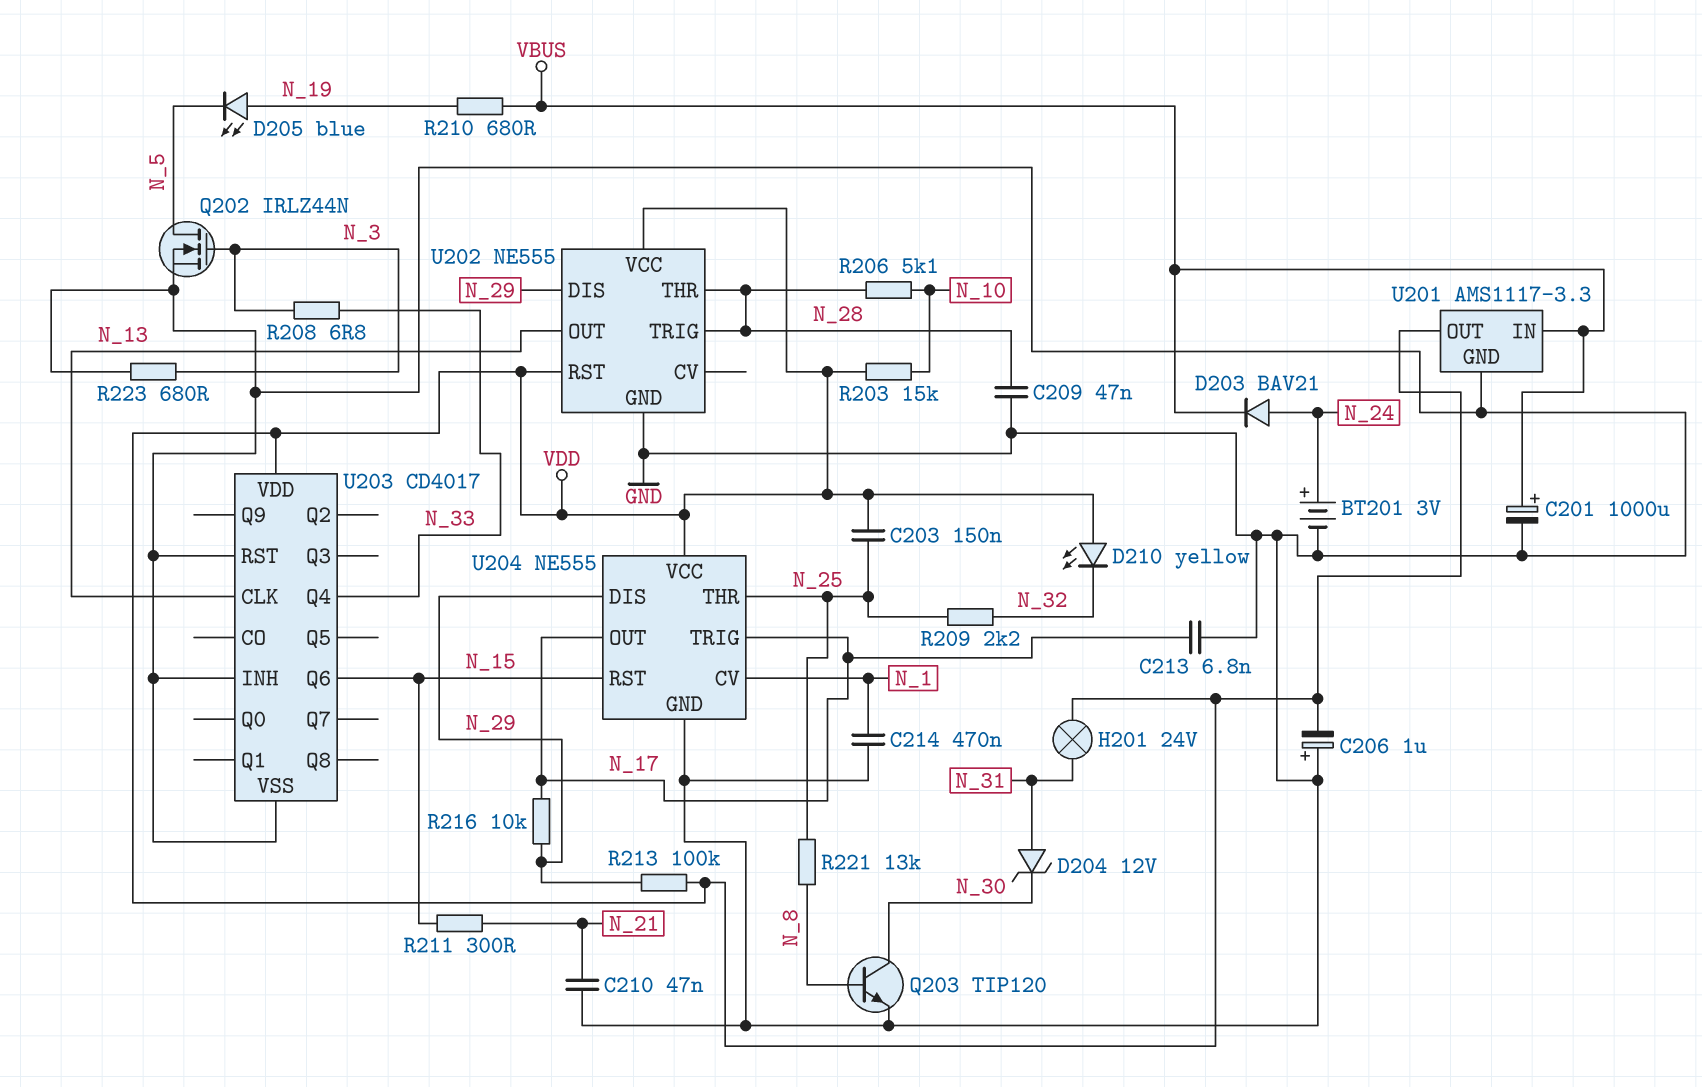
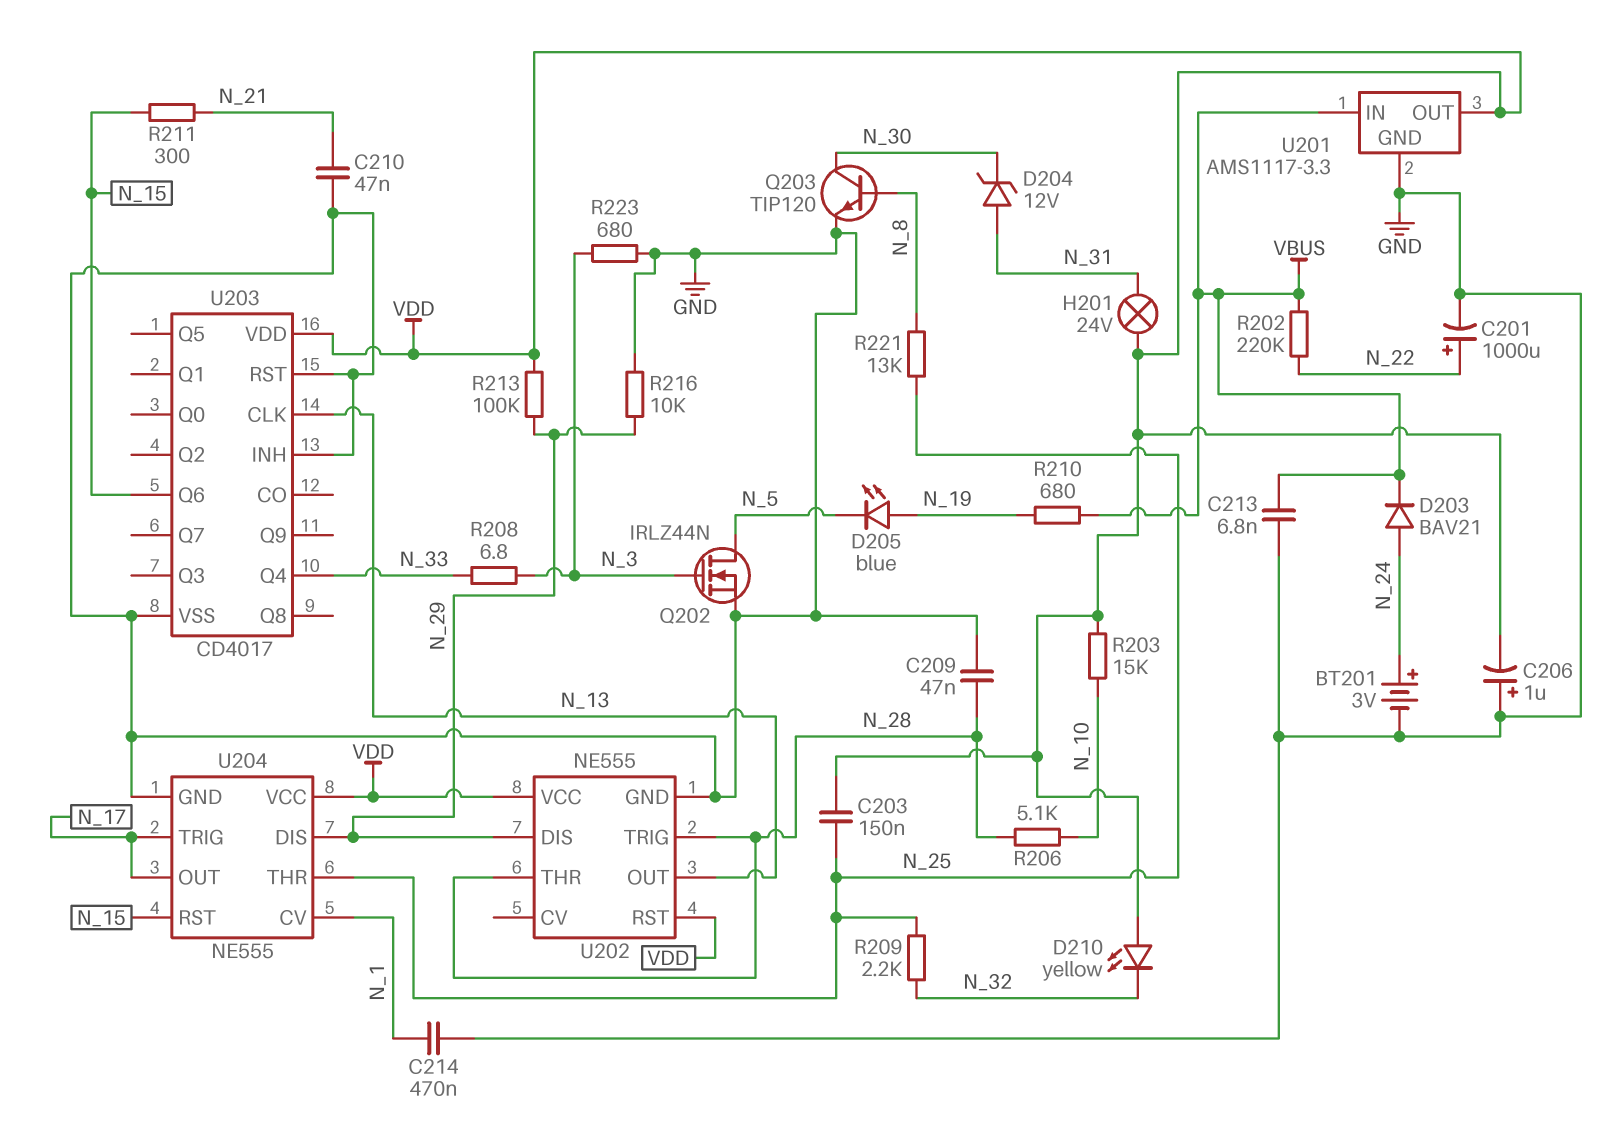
C201: 1000uF (plus VBUS, minus GND) -> 1000uF (plus N_22, minus GND)
C213: 6.8nF (GND, N_17) -> 6.8nF (GND, VBUS)
R202: none -> 220k (N_22, VBUS)
R216: 10k (N_17, N_29) -> 10k (GND, N_29)

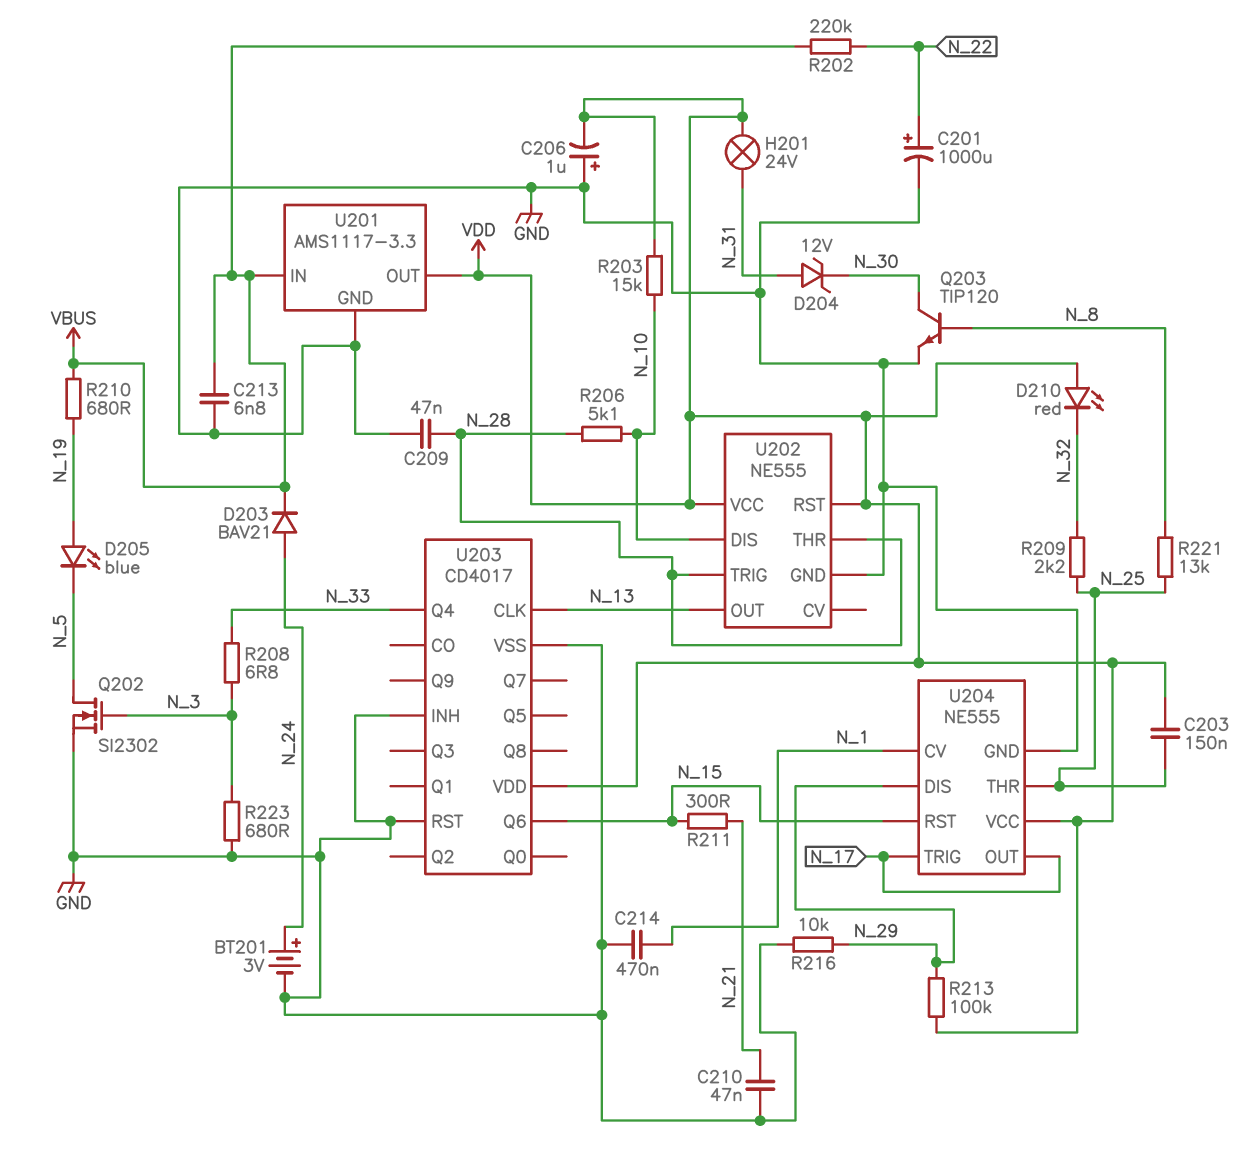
D210: LED yellow (A VDD, K N_32) -> LED red (A VDD, K N_32)
Q202: NMOS IRLZ44N (G N_3, D N_5, S GND) -> NMOS SI2302 (G N_3, D N_5, S GND)
U202 pin DIS: N_29 -> N_10

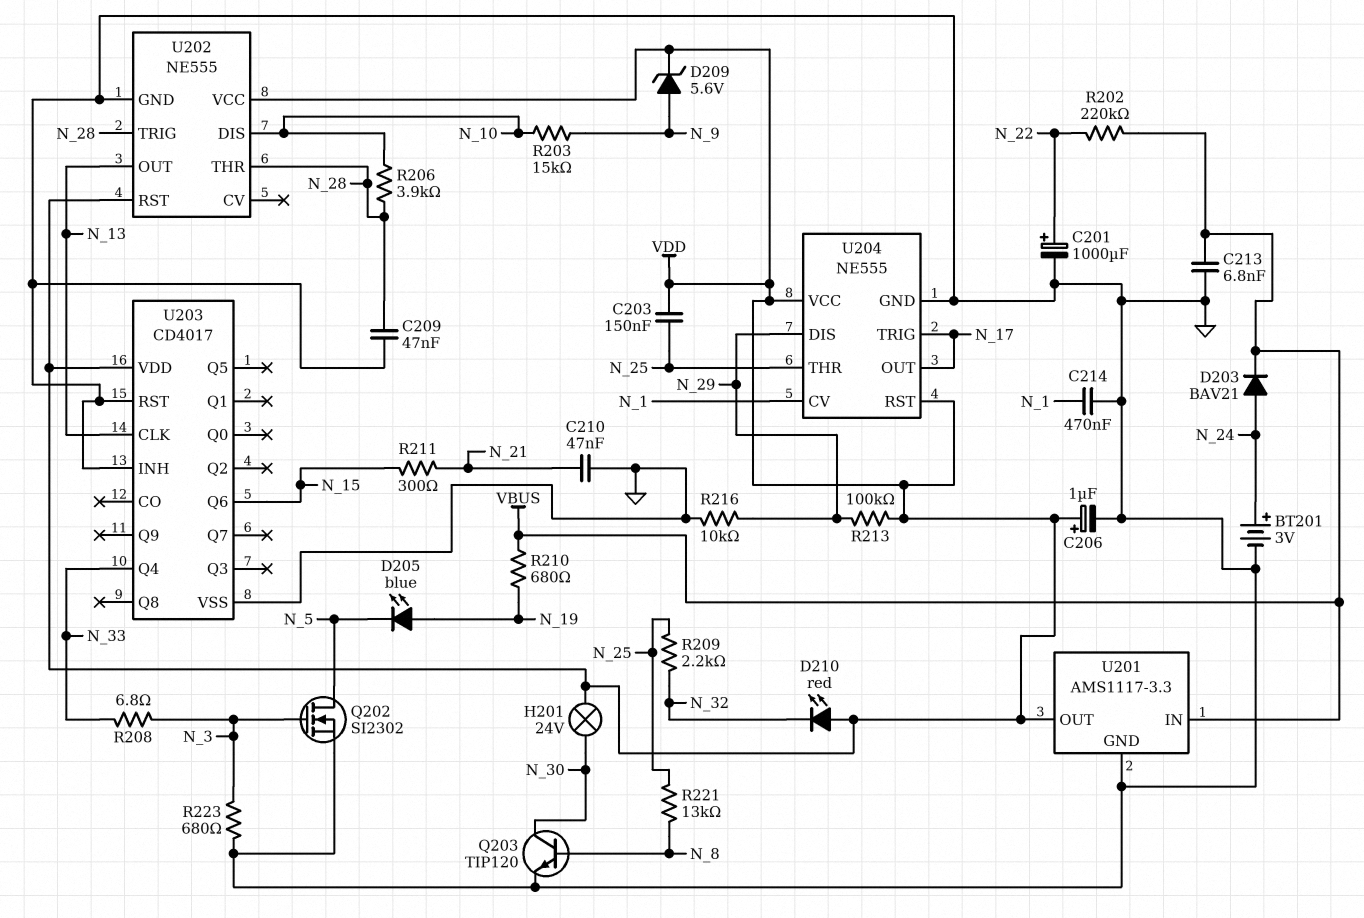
C206: 1uF (plus GND, minus VDD) -> 1uF (plus VDD, minus GND)
D204: zener 12V (A N_31, K N_30) -> none
D209: none -> zener 5.6V (A N_9, K VDD)
H201: lamp 24V (N_31, VDD) -> lamp 24V (N_30, VDD)
R203: 15k (N_10, VDD) -> 15k (N_9, N_10)
R206: 5.1k (N_10, N_28) -> 3.9k (N_10, N_28)
U204 pin RST: N_15 -> VDD

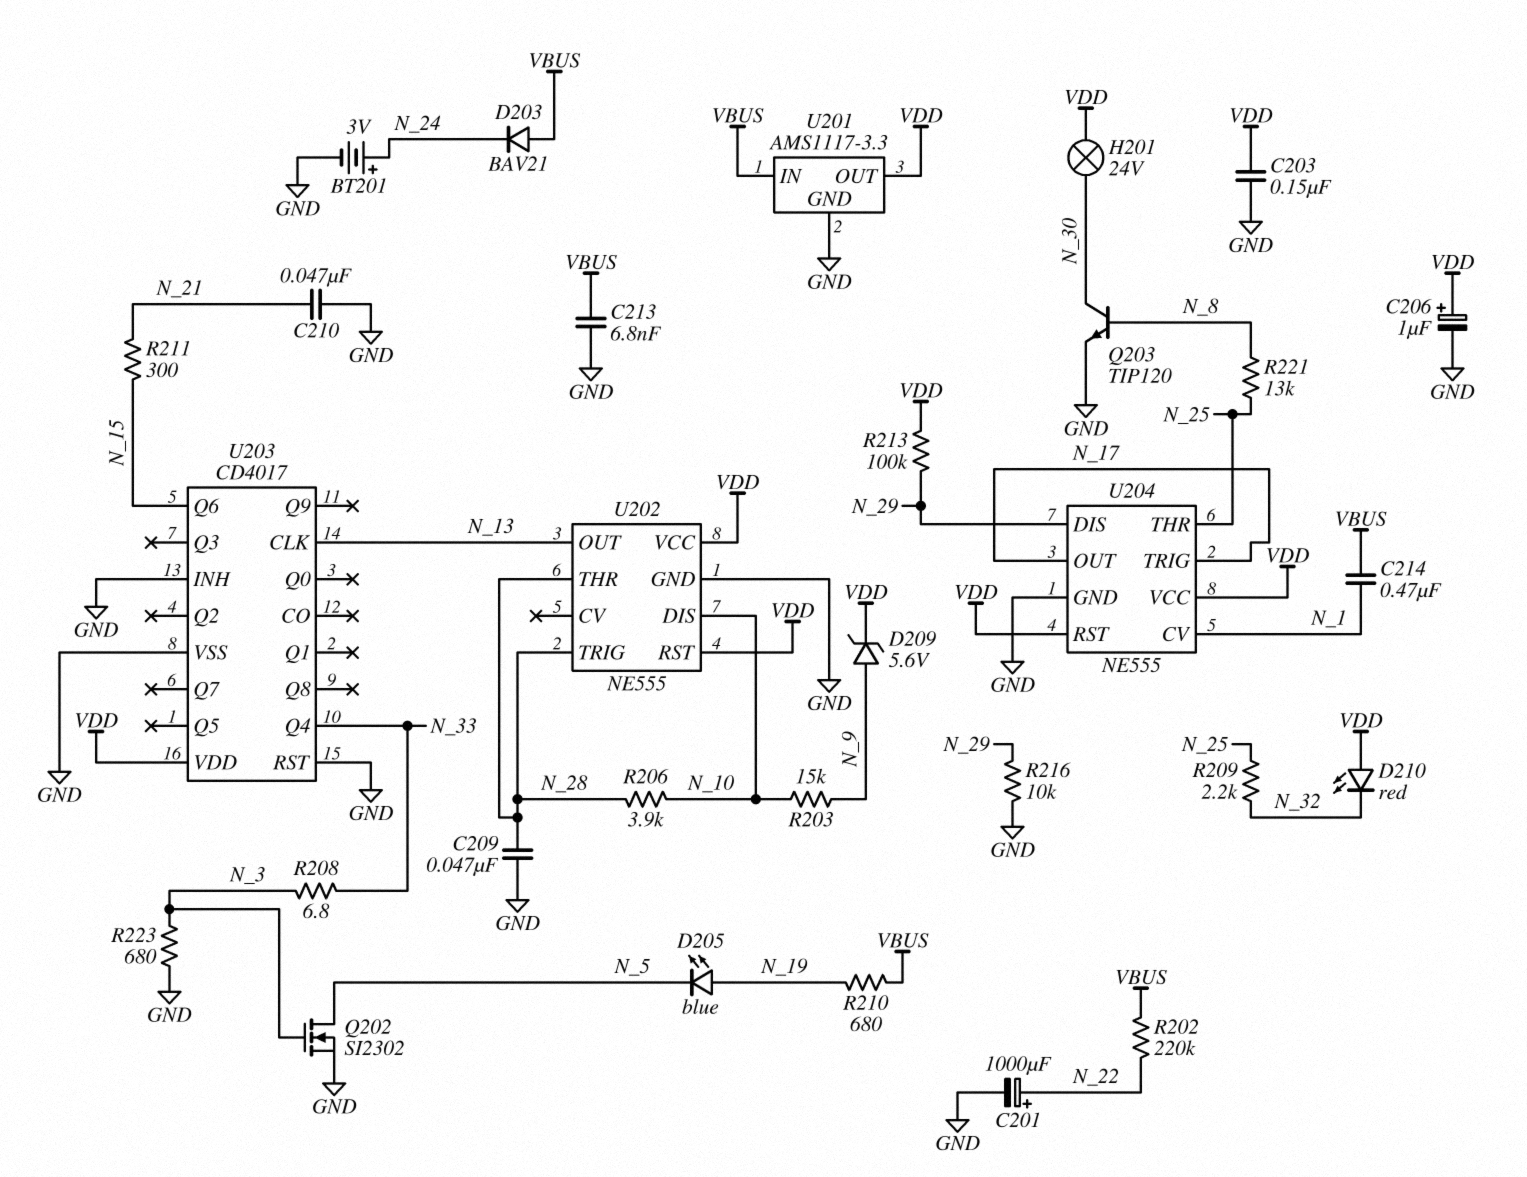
C203: 150nF (N_25, VDD) -> 150nF (GND, VDD)
C214: 470nF (GND, N_1) -> 470nF (N_1, VBUS)
D203: diode BAV21 (A N_24, K VBUS) -> diode BAV21 (A VBUS, K N_24)

